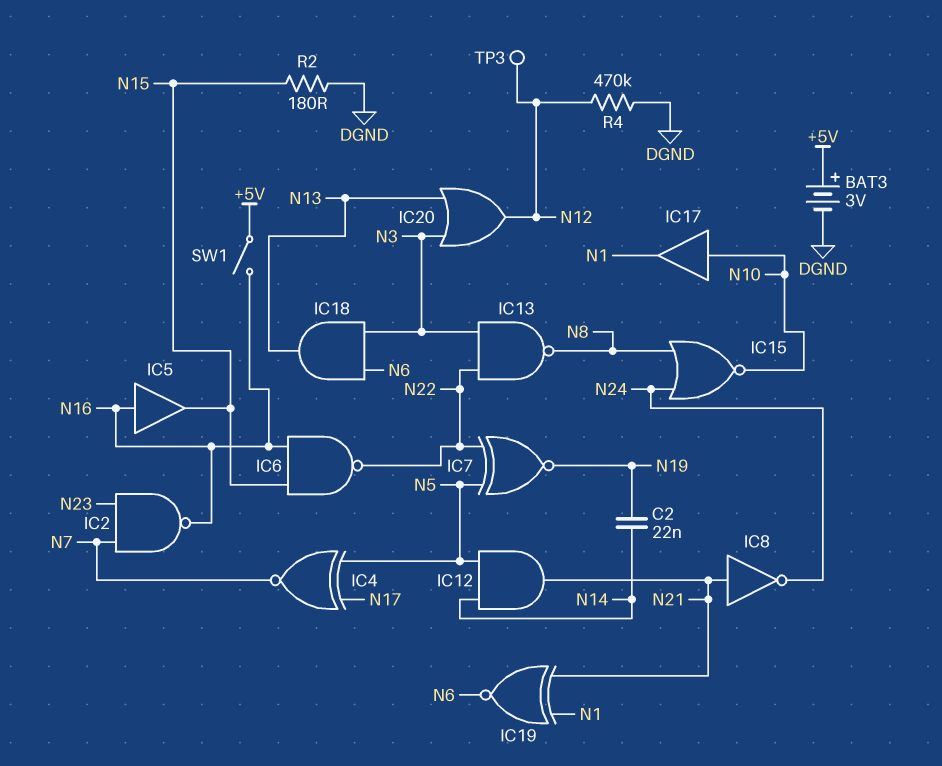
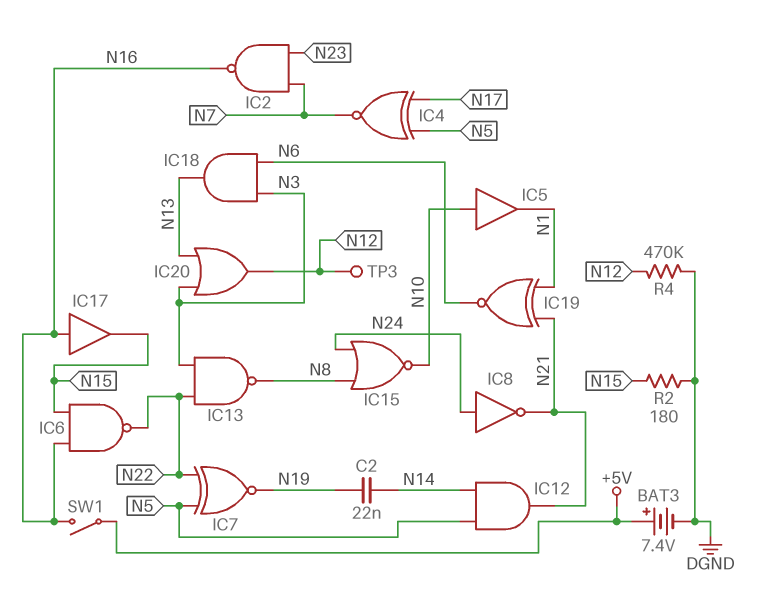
BAT3: 3V (plus +5V, minus DGND) -> 7.4V (plus +5V, minus DGND)
IC5: buffer (in N16, out N15) -> buffer (in N10, out N1)
IC8: NOT (in N21, out N24) -> NOT (in N24, out N21)
IC17: buffer (in N10, out N1) -> buffer (in N16, out N15)

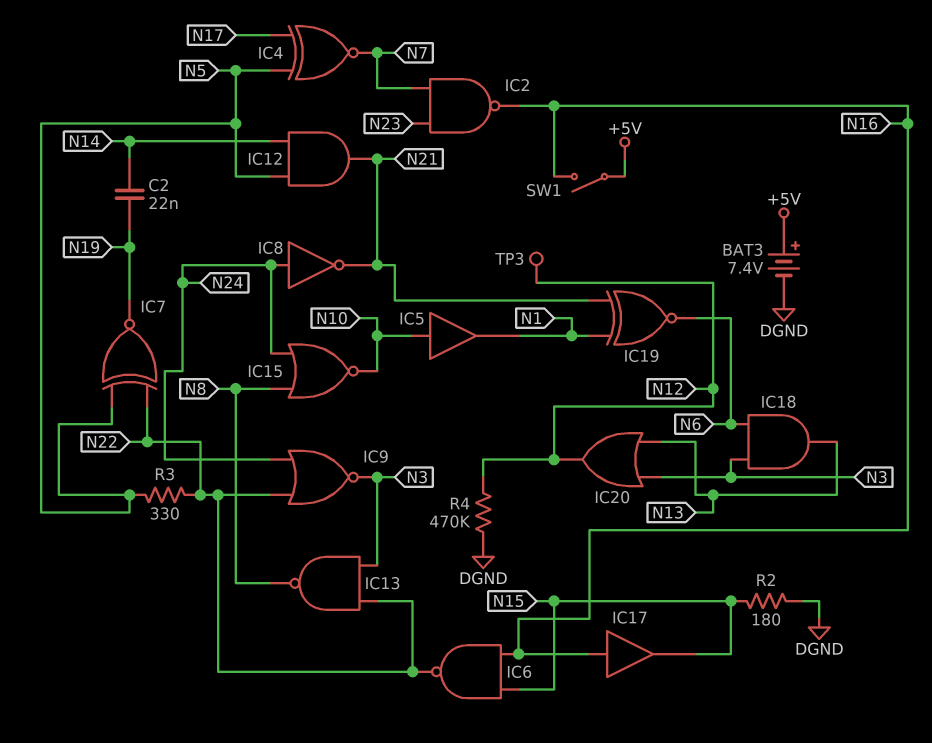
IC9: none -> NOR (in N22, in N24, out N3)
R3: none -> 330 (N5, N22)

